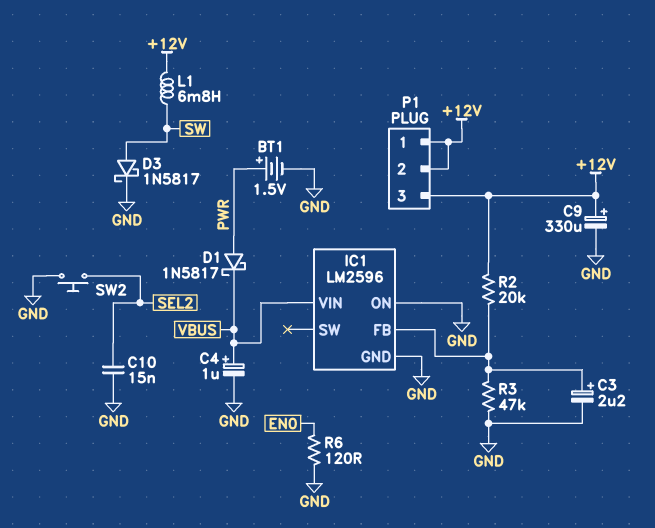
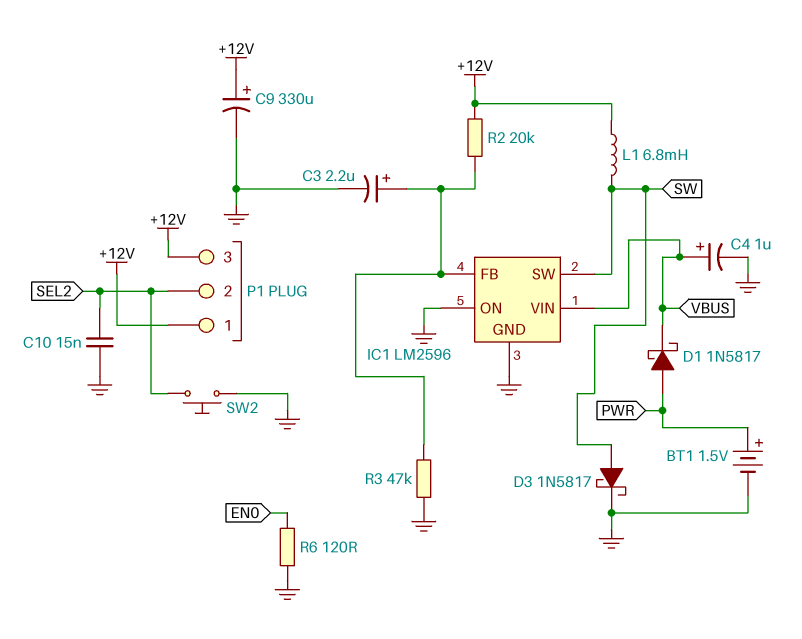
IC1 pin SW: none -> SW
P1 pin 2: +12V -> SEL2

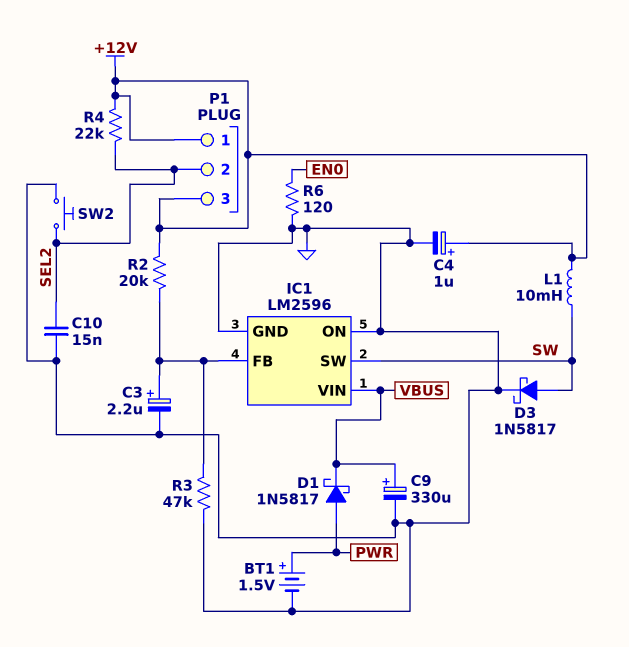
C4: 1uF (plus VBUS, minus GND) -> 1uF (plus +12V, minus GND)
C9: 330uF (plus +12V, minus GND) -> 330uF (plus VBUS, minus GND)
L1: 6.8mH (+12V, SW) -> 10mH (+12V, SW)
R4: none -> 22k (+12V, SEL2)

